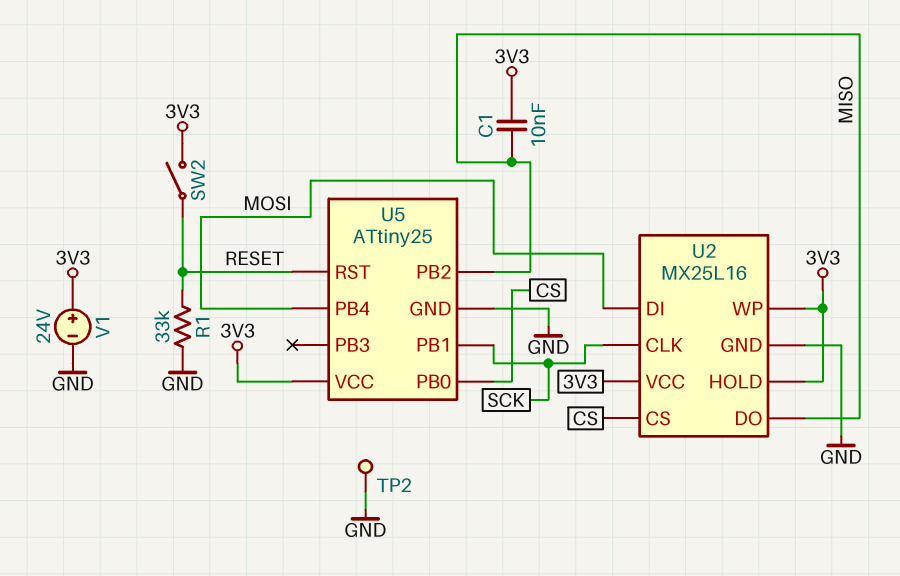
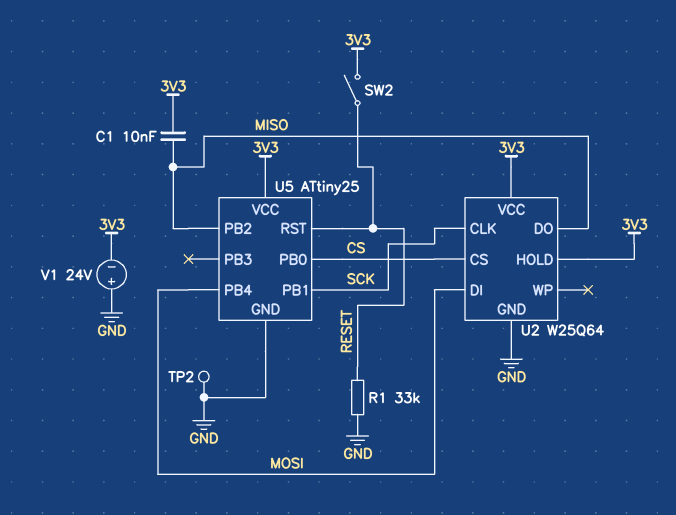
U2: MX25L16 -> W25Q64
U2 pin WP: 3V3 -> none
V1: 24V (plus 3V3, minus GND) -> 24V (plus GND, minus 3V3)

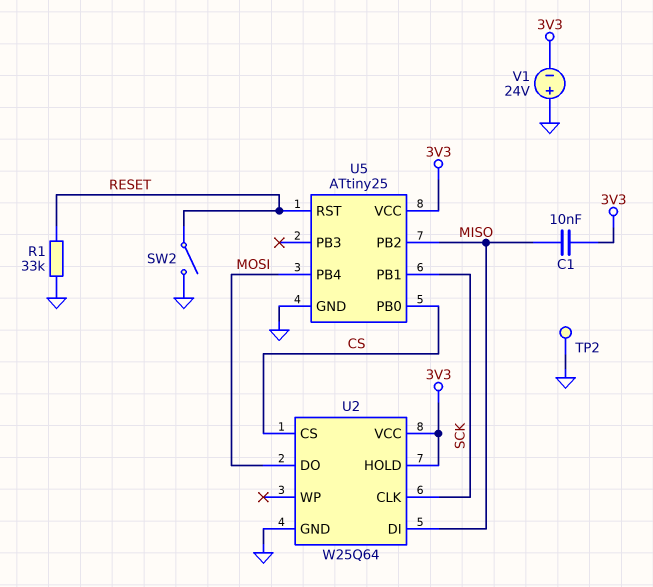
SW2: switch (3V3, RESET) -> switch (GND, RESET)
U2 pin DI: MOSI -> MISO
U2 pin DO: MISO -> MOSI

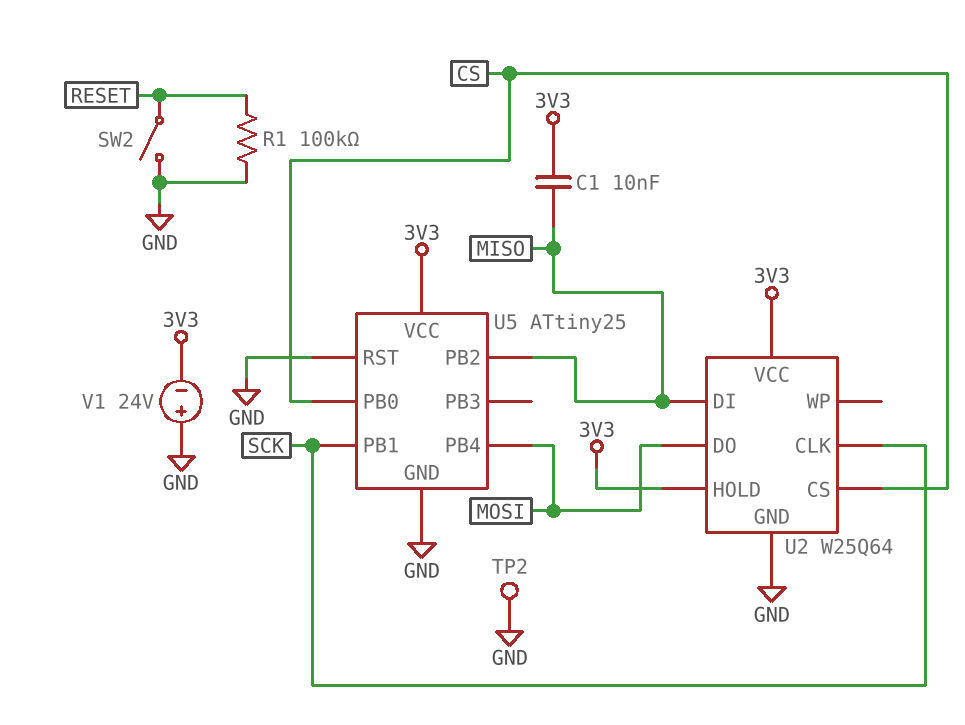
R1: 33k (GND, RESET) -> 100k (GND, RESET)
U5 pin RST: RESET -> GND

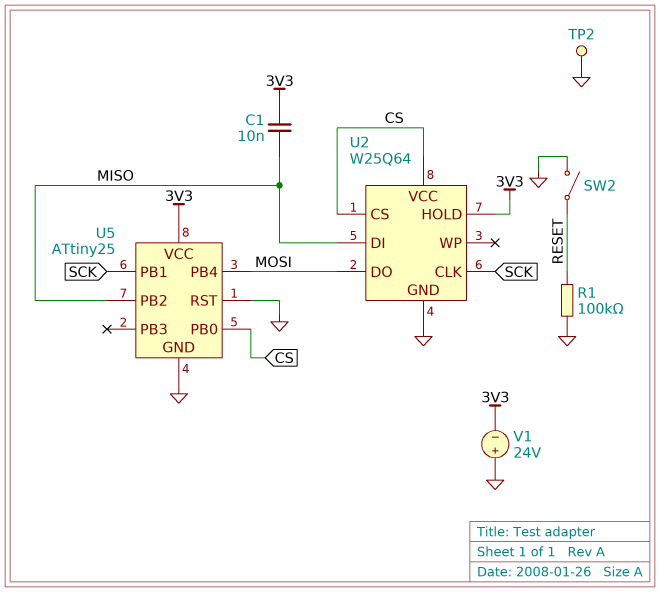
U2 pin VCC: 3V3 -> CS

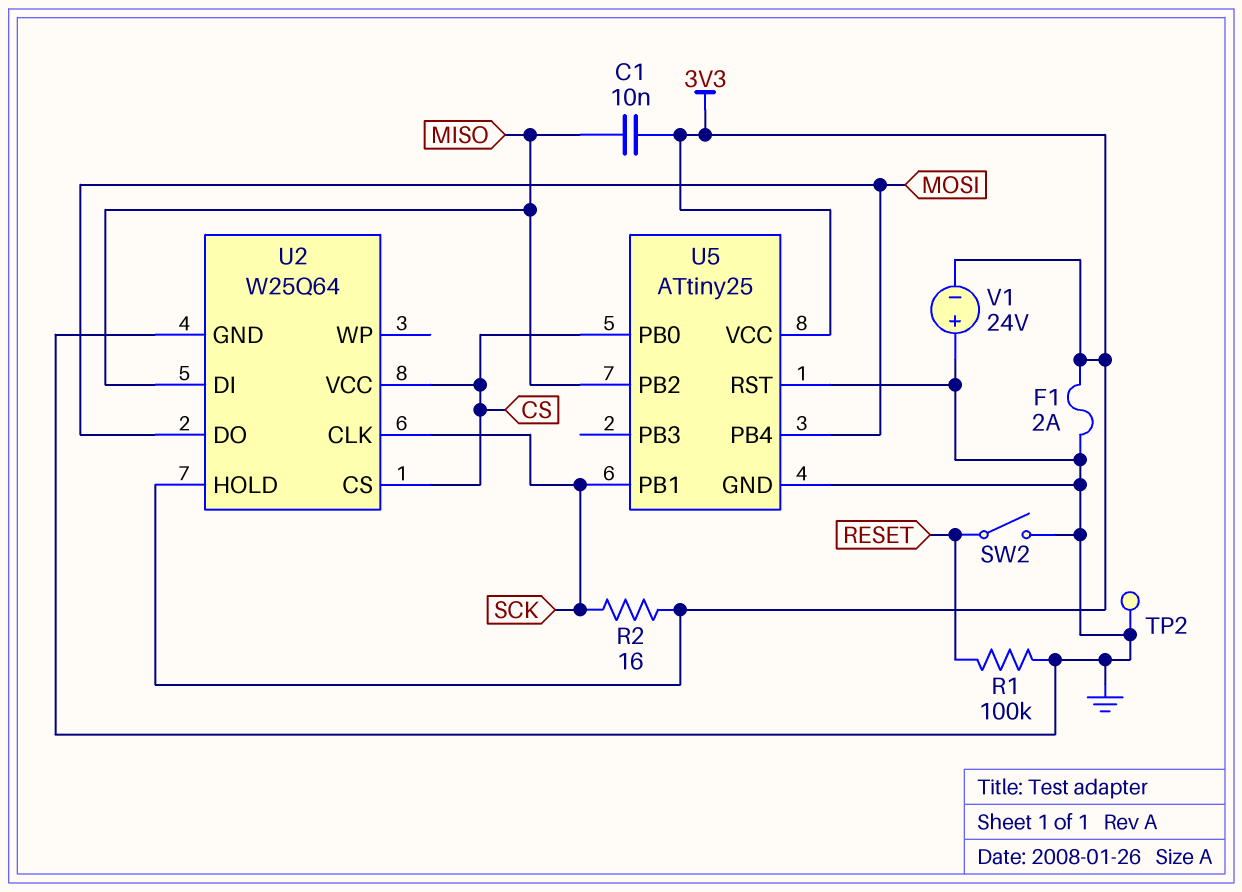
F1: none -> 2A (3V3, GND)
R2: none -> 16 (3V3, SCK)

